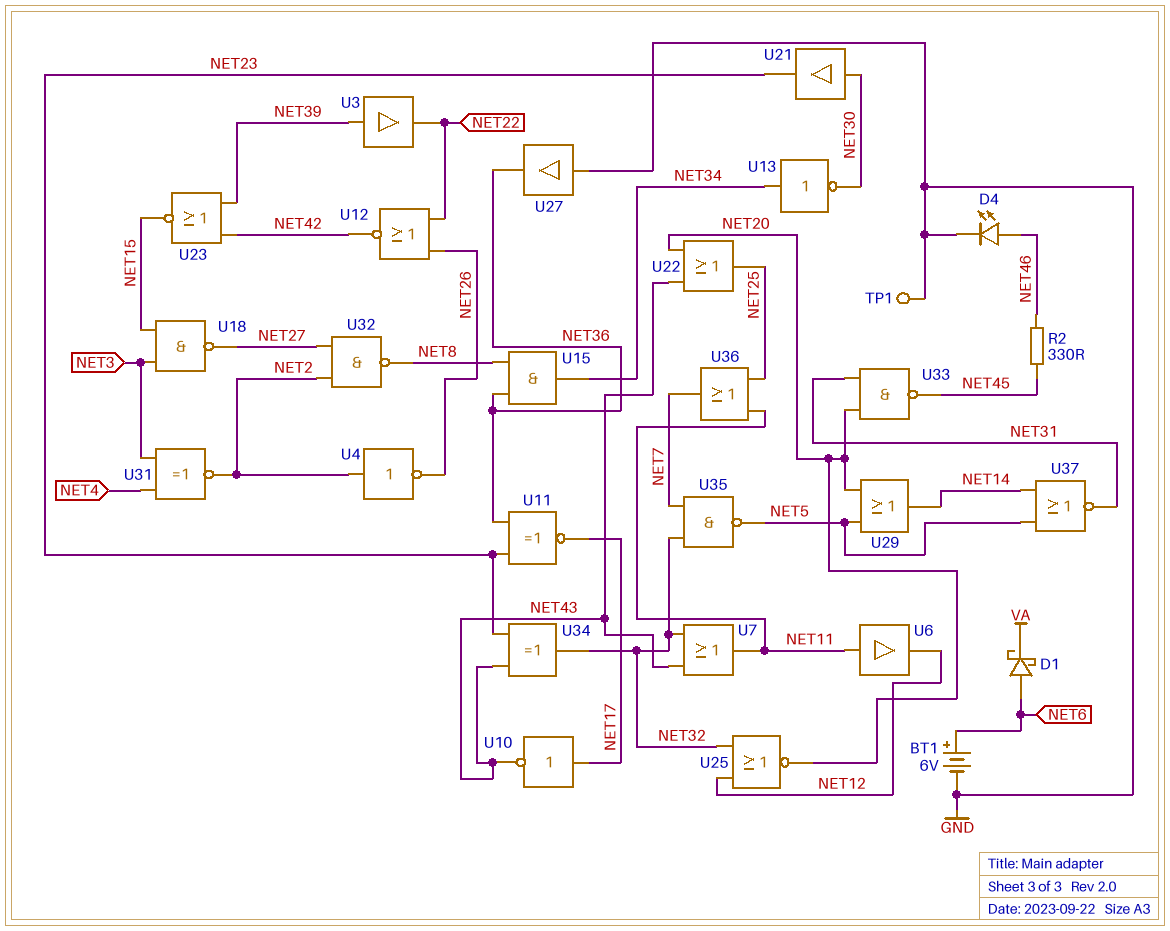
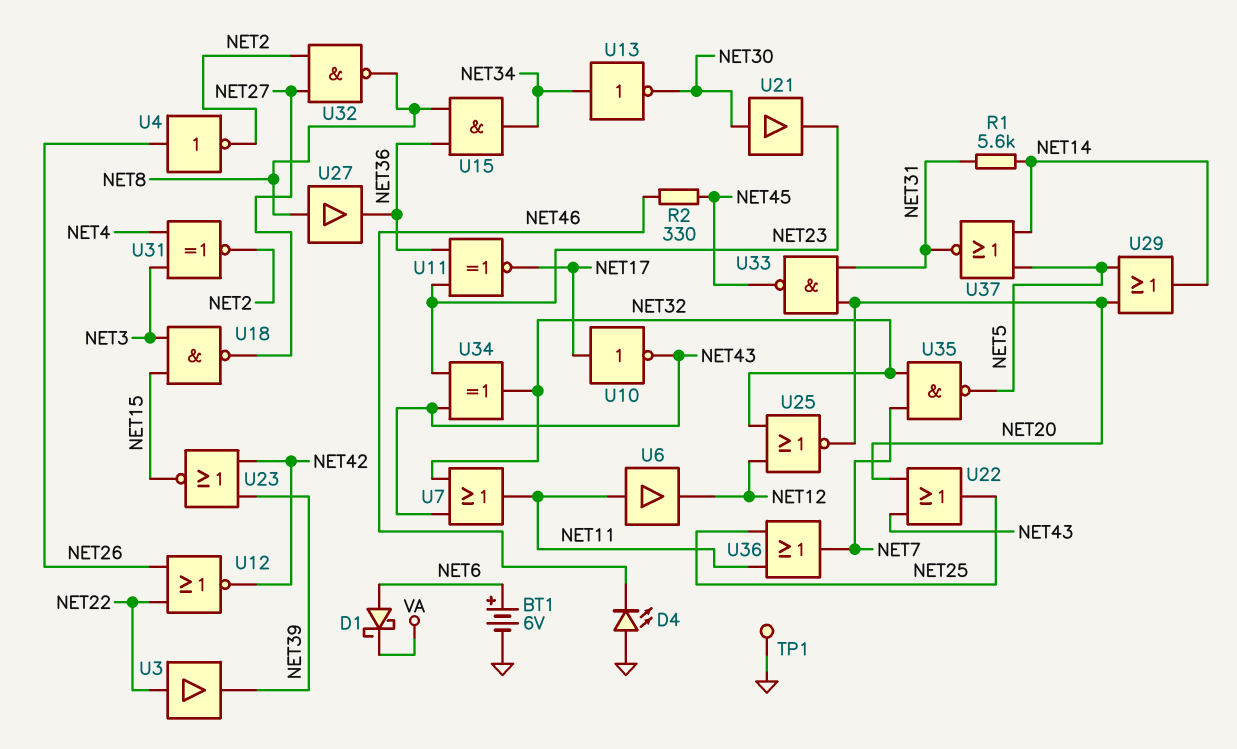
D4: LED (A NET46, K GND) -> LED (A GND, K NET46)
R1: none -> 5.6k (NET14, NET31)
U3: buffer (in NET39, out NET22) -> buffer (in NET22, out NET39)
U4: NOT (in NET2, out NET26) -> NOT (in NET26, out NET2)
U27: buffer (in GND, out NET36) -> buffer (in NET8, out NET36)

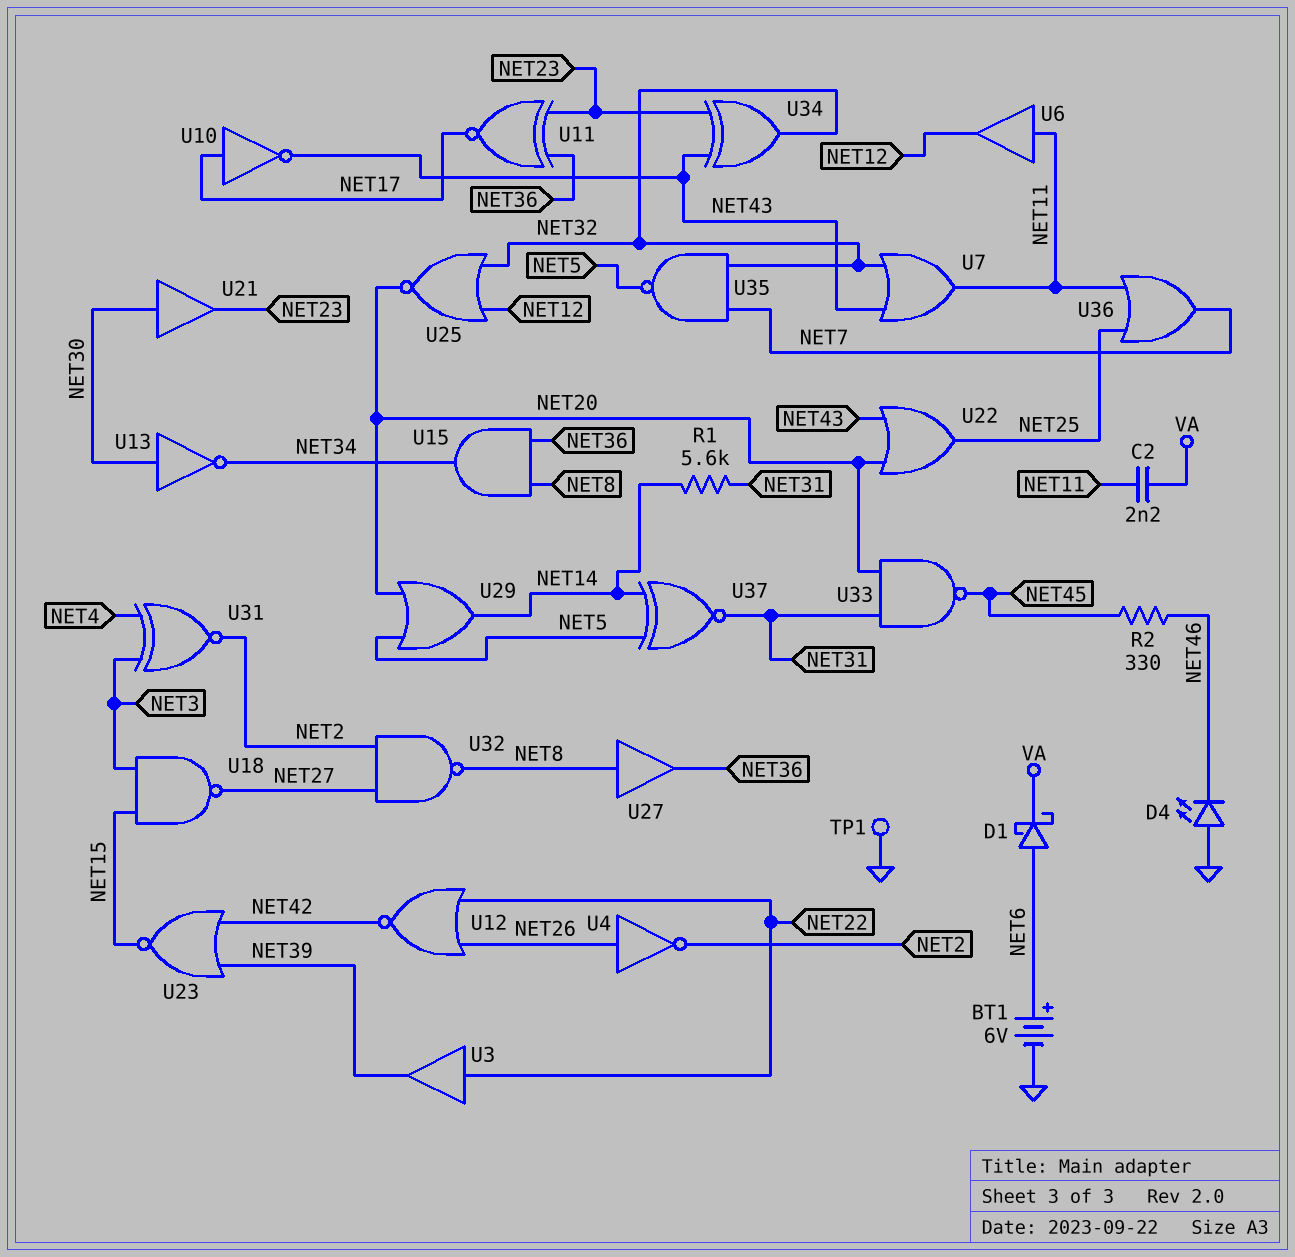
C2: none -> 2.2nF (NET11, VA)
U13: NOT (in NET34, out NET30) -> NOT (in NET30, out NET34)
U37: NOR (in NET5, in NET14, out NET31) -> XNOR (in NET5, in NET14, out NET31)

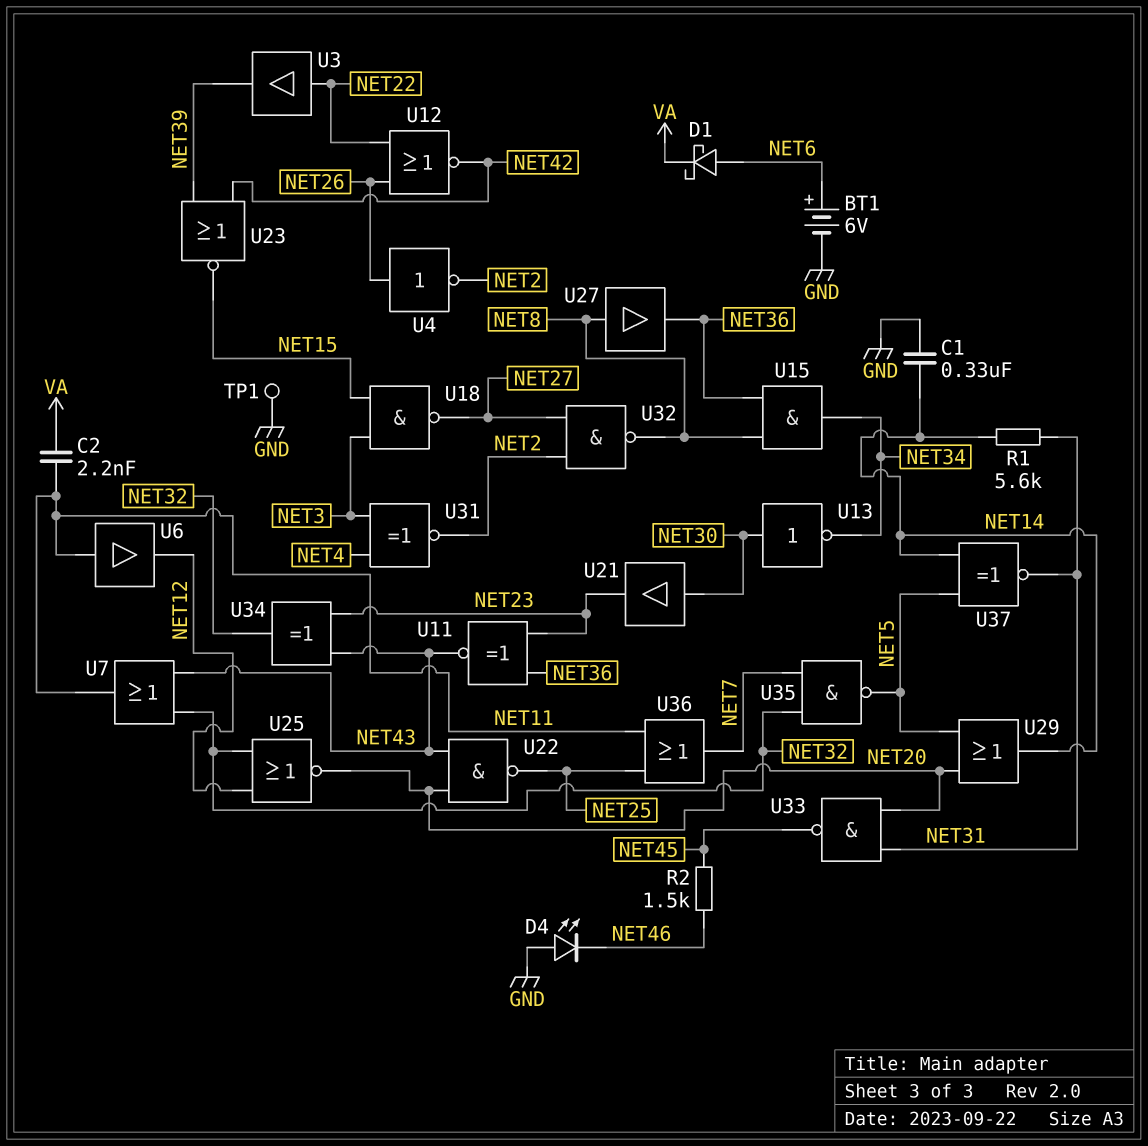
C1: none -> 330nF (GND, NET14)
R2: 330 (NET45, NET46) -> 1.5k (NET45, NET46)
U10: NOT (in NET17, out NET43) -> none
U11: XNOR (in NET23, in NET36, out NET17) -> XNOR (in NET23, in NET36, out NET43)
U22: OR (in NET20, in NET43, out NET25) -> NAND (in NET20, in NET43, out NET25)

